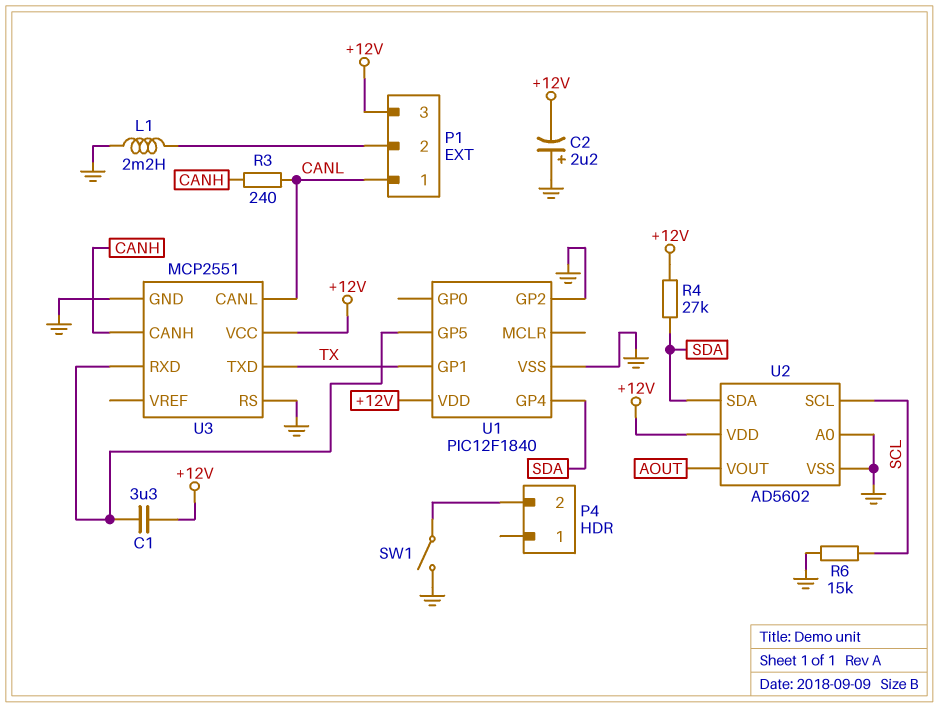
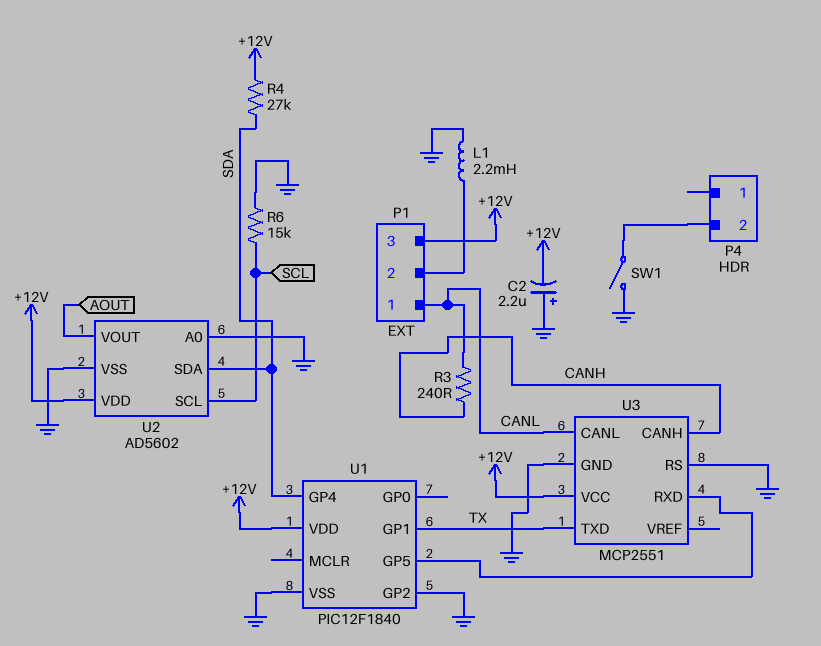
C1: 3.3uF (+12V, U1/GP5) -> none

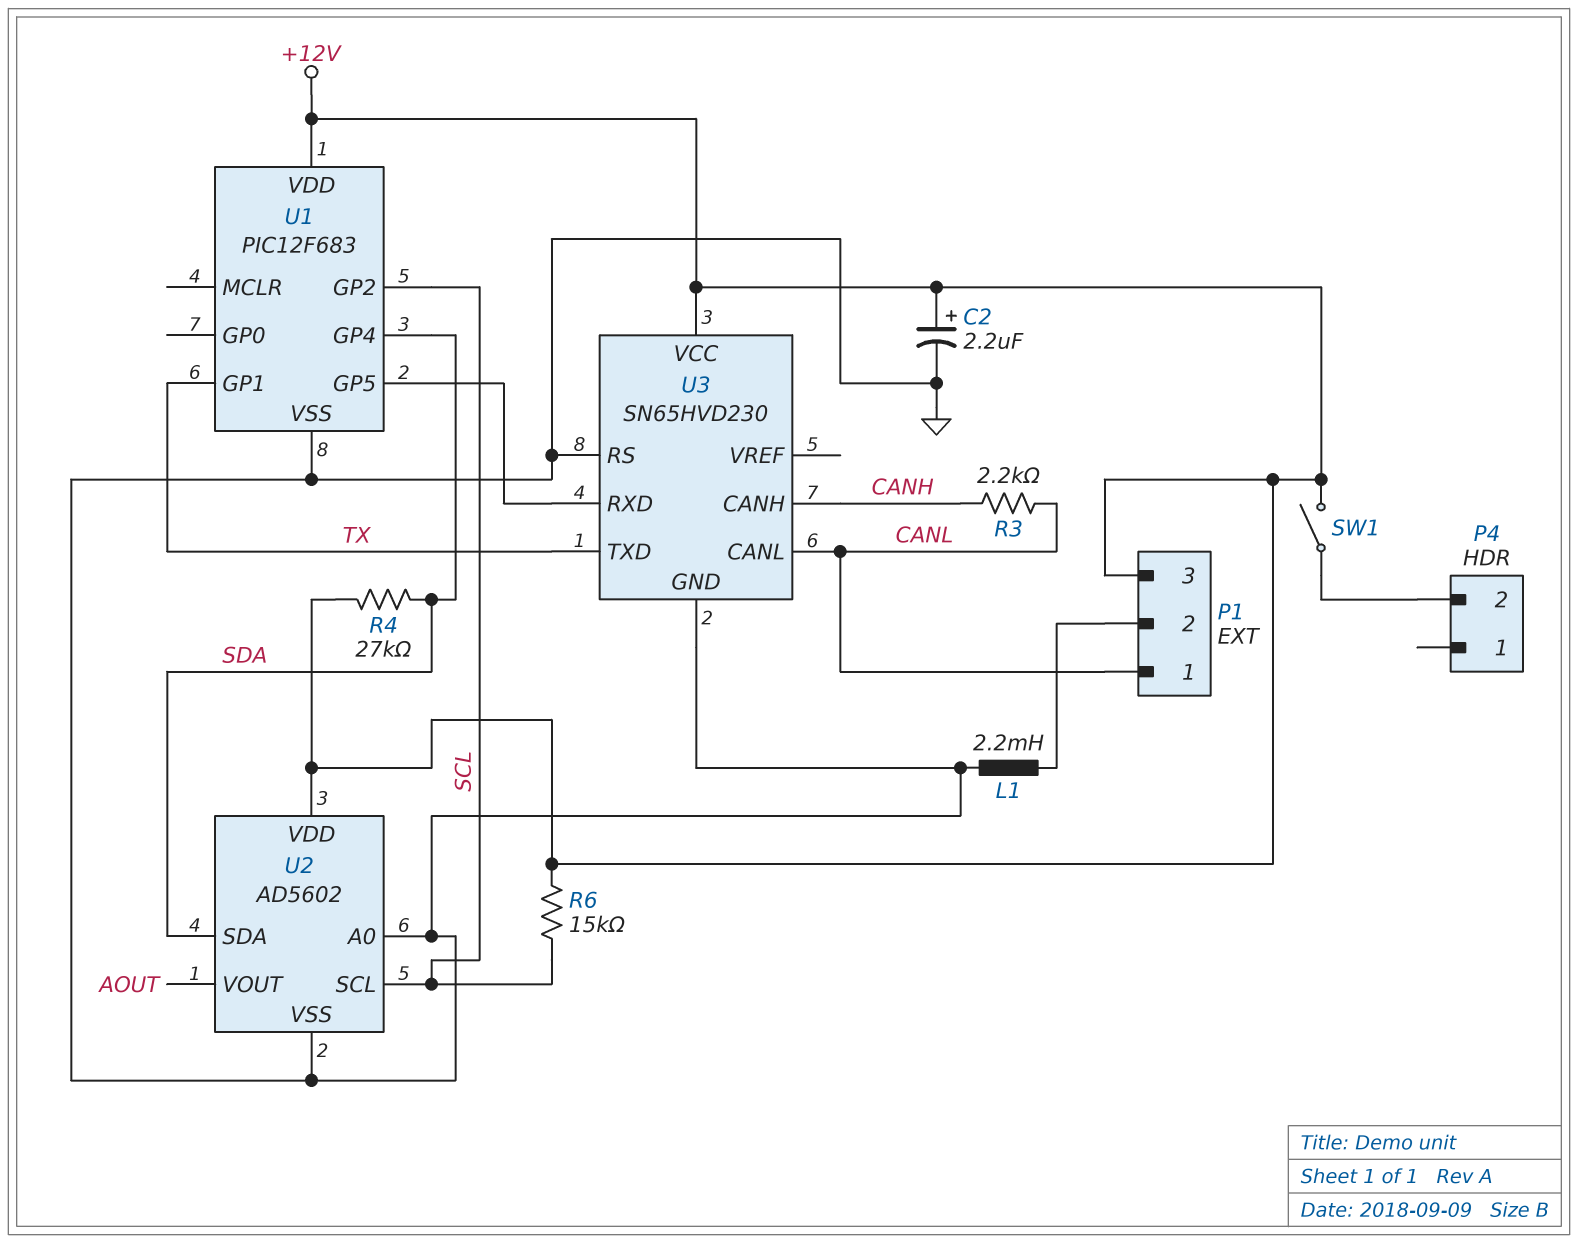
C2: 2.2uF (plus GND, minus +12V) -> 2.2uF (plus +12V, minus GND)
R3: 240 (CANH, CANL) -> 2.2k (CANH, CANL)
R6: 15k (GND, SCL) -> 15k (+12V, SCL)
SW1: switch (GND, P4/2) -> switch (+12V, P4/2)
U1: PIC12F1840 -> PIC12F683
U1 pin GP2: GND -> SCL
U3: MCP2551 -> SN65HVD230

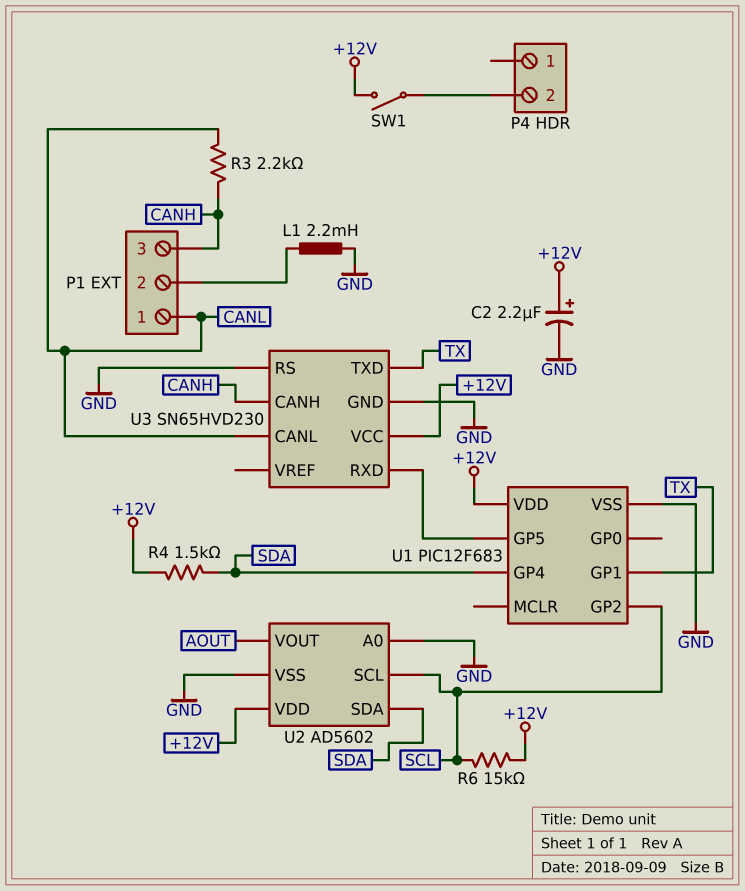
P1 pin 3: +12V -> CANH
R4: 27k (+12V, SDA) -> 1.5k (+12V, SDA)

